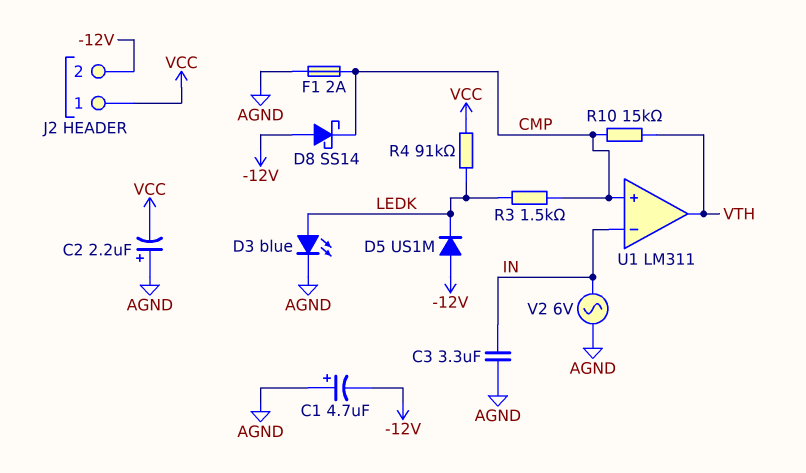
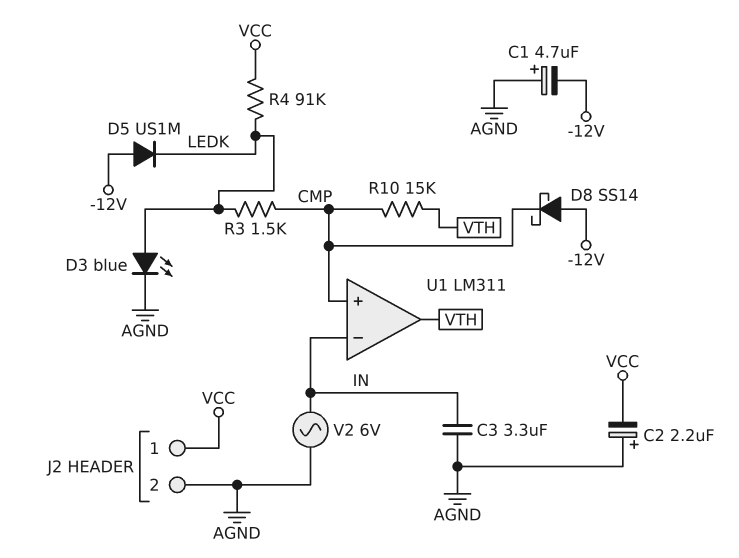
F1: 2A (AGND, CMP) -> none
J2 pin 2: -12V -> AGND

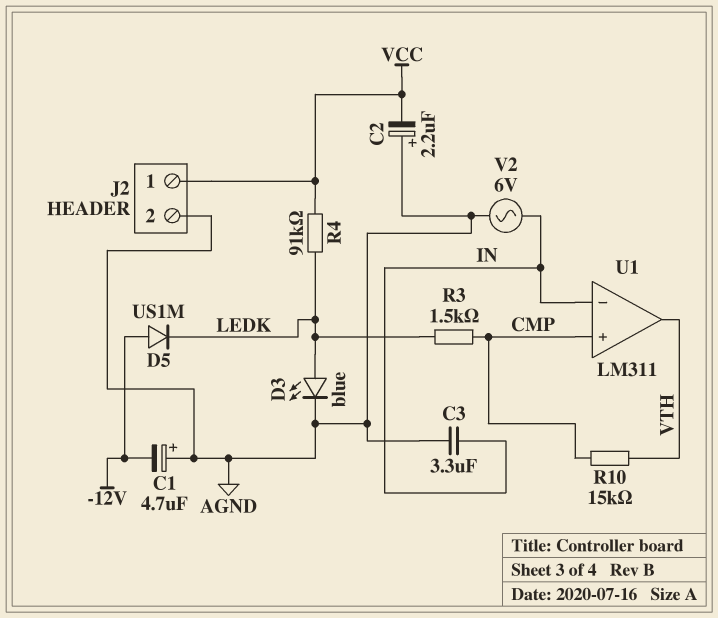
D8: schottky SS14 (A -12V, K CMP) -> none

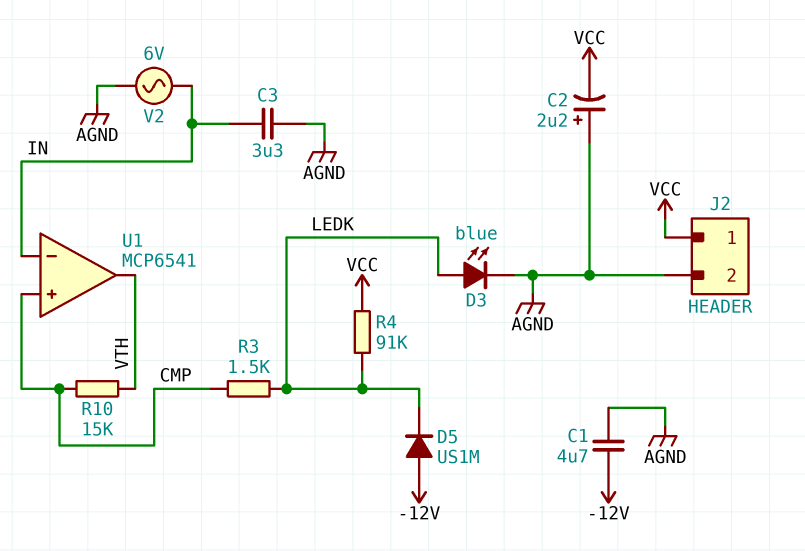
C1: 4.7uF (plus AGND, minus -12V) -> 4.7uF (-12V, AGND)
U1: LM311 -> MCP6541

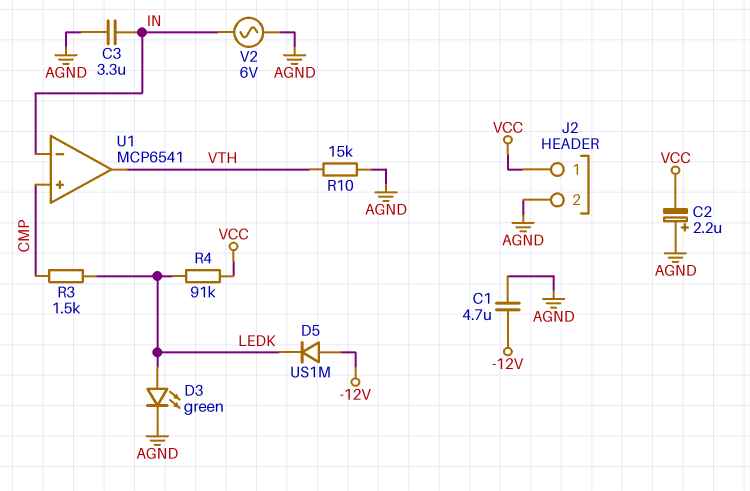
D3: LED blue (A LEDK, K AGND) -> LED green (A LEDK, K AGND)
R10: 15k (CMP, VTH) -> 15k (AGND, VTH)

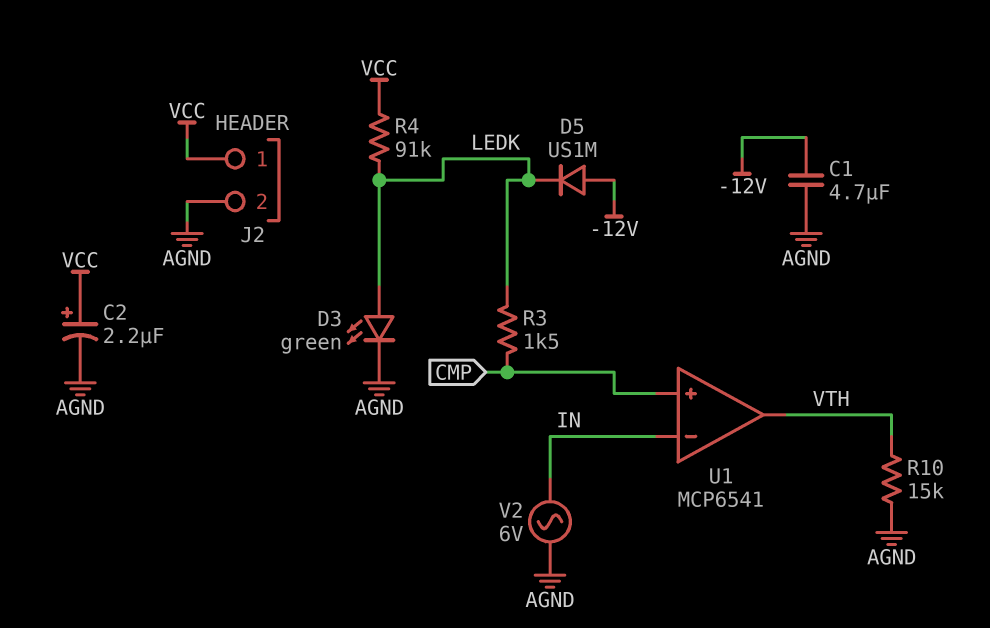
C2: 2.2uF (plus AGND, minus VCC) -> 2.2uF (plus VCC, minus AGND)
C3: 3.3uF (AGND, IN) -> none

